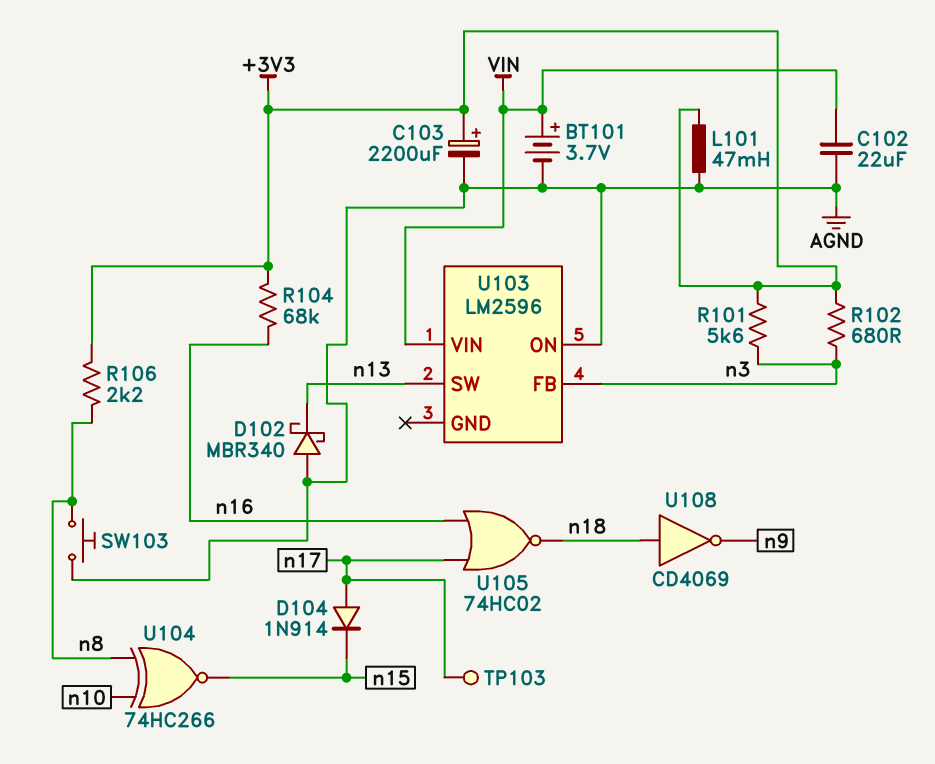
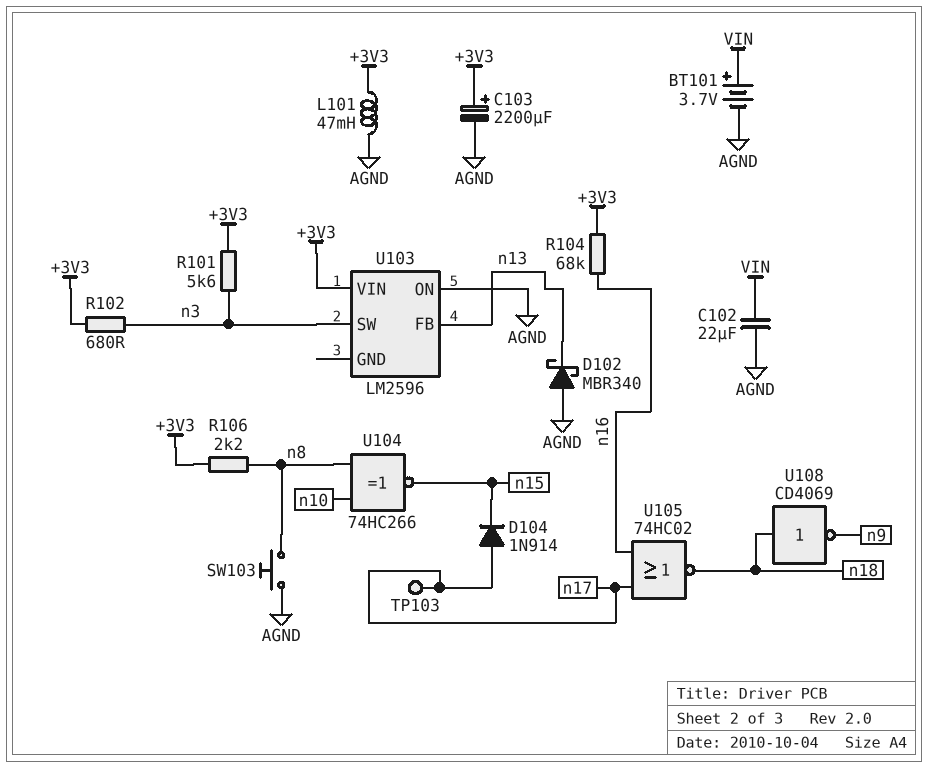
U103 pin FB: n3 -> n13
U103 pin SW: n13 -> n3
U103 pin VIN: VIN -> +3V3

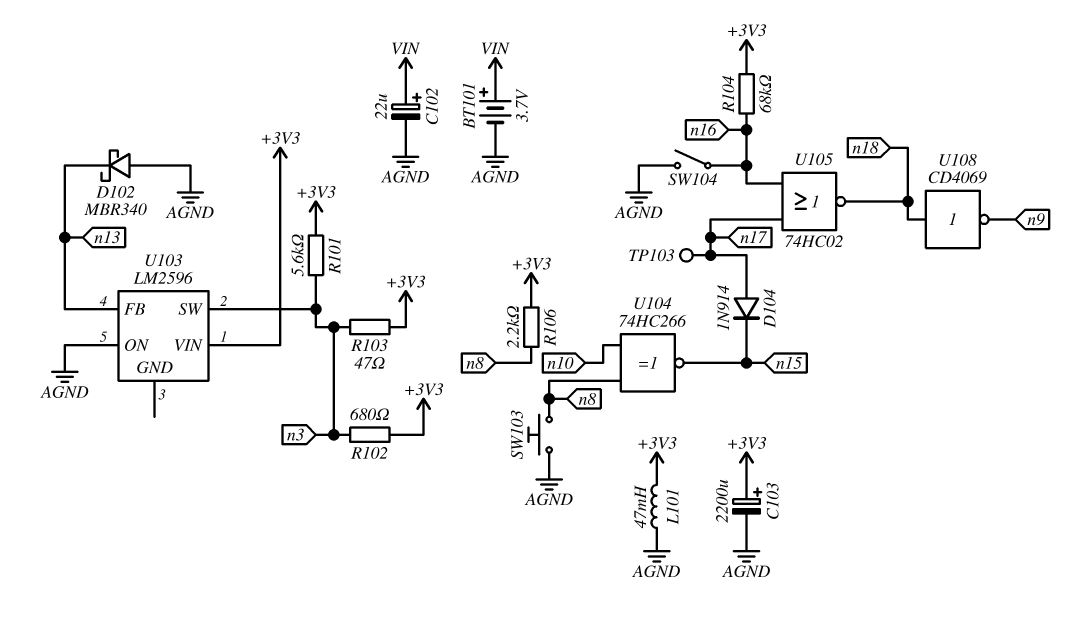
C102: 22uF (AGND, VIN) -> 22uF (plus VIN, minus AGND)
R103: none -> 47 (+3V3, n3)
SW104: none -> switch (AGND, n16)

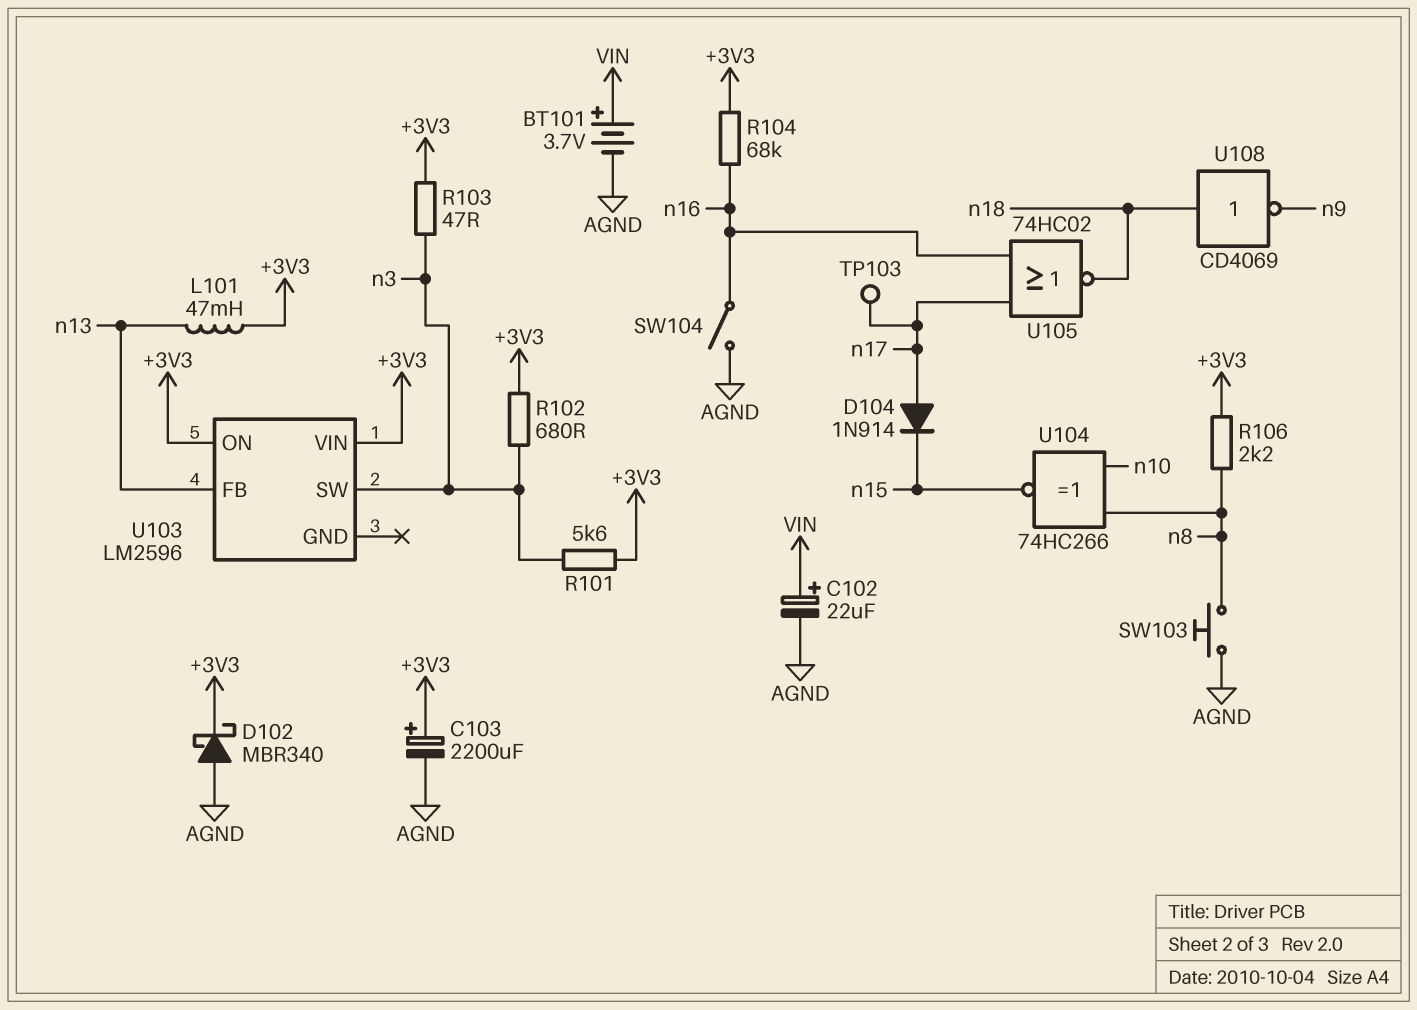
D102: schottky MBR340 (A AGND, K n13) -> schottky MBR340 (A AGND, K +3V3)
L101: 47mH (+3V3, AGND) -> 47mH (+3V3, n13)
U103 pin ON: AGND -> +3V3

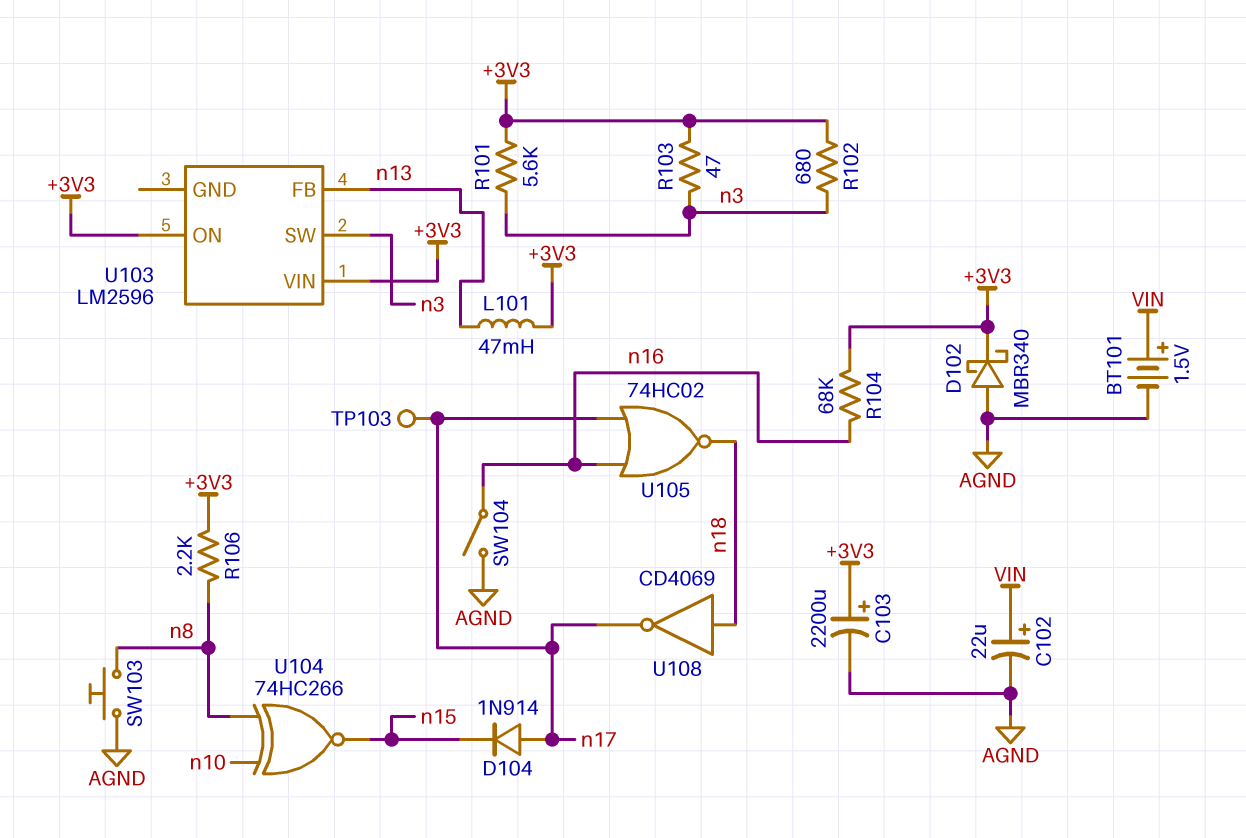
BT101: 3.7V (plus VIN, minus AGND) -> 1.5V (plus VIN, minus AGND)
U108: NOT CD4069 (in n18, out n9) -> NOT CD4069 (in n18, out n17)

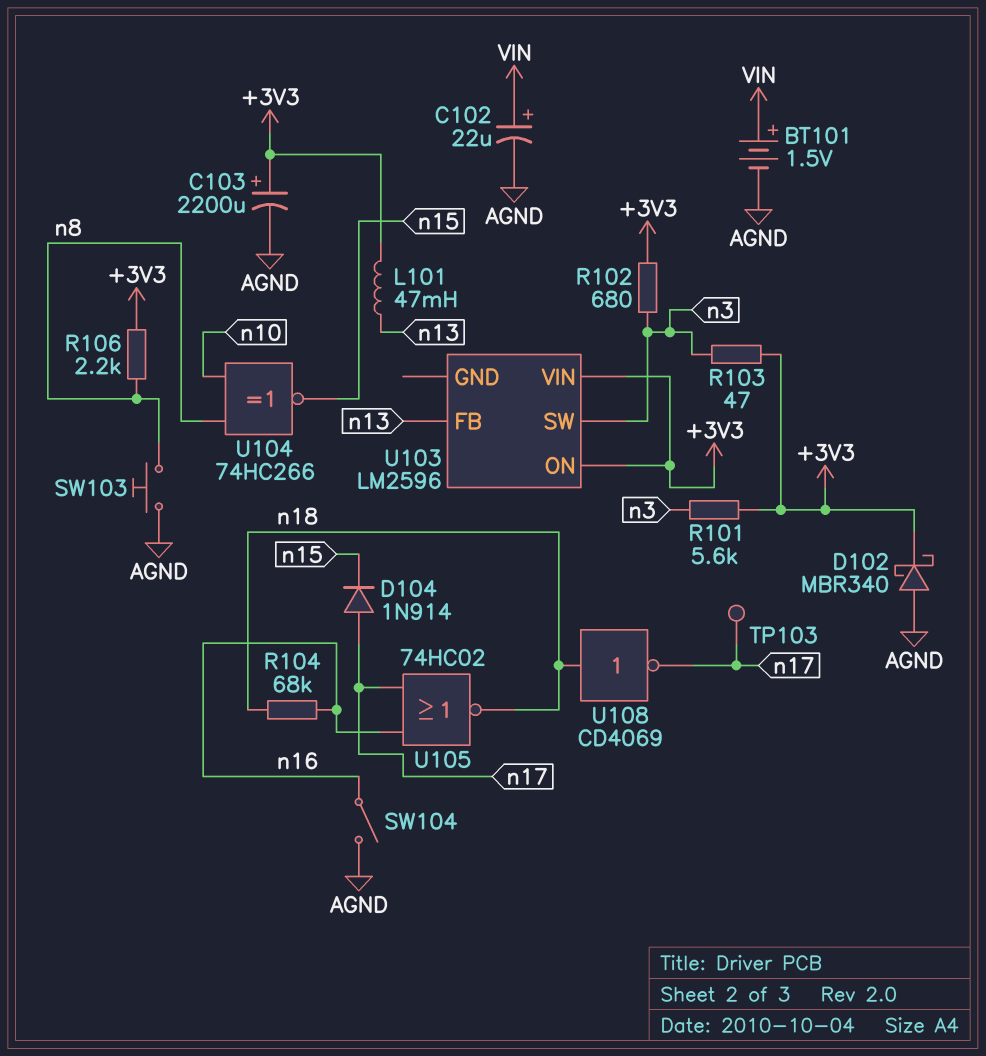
R104: 68k (+3V3, n16) -> 68k (n16, n18)

